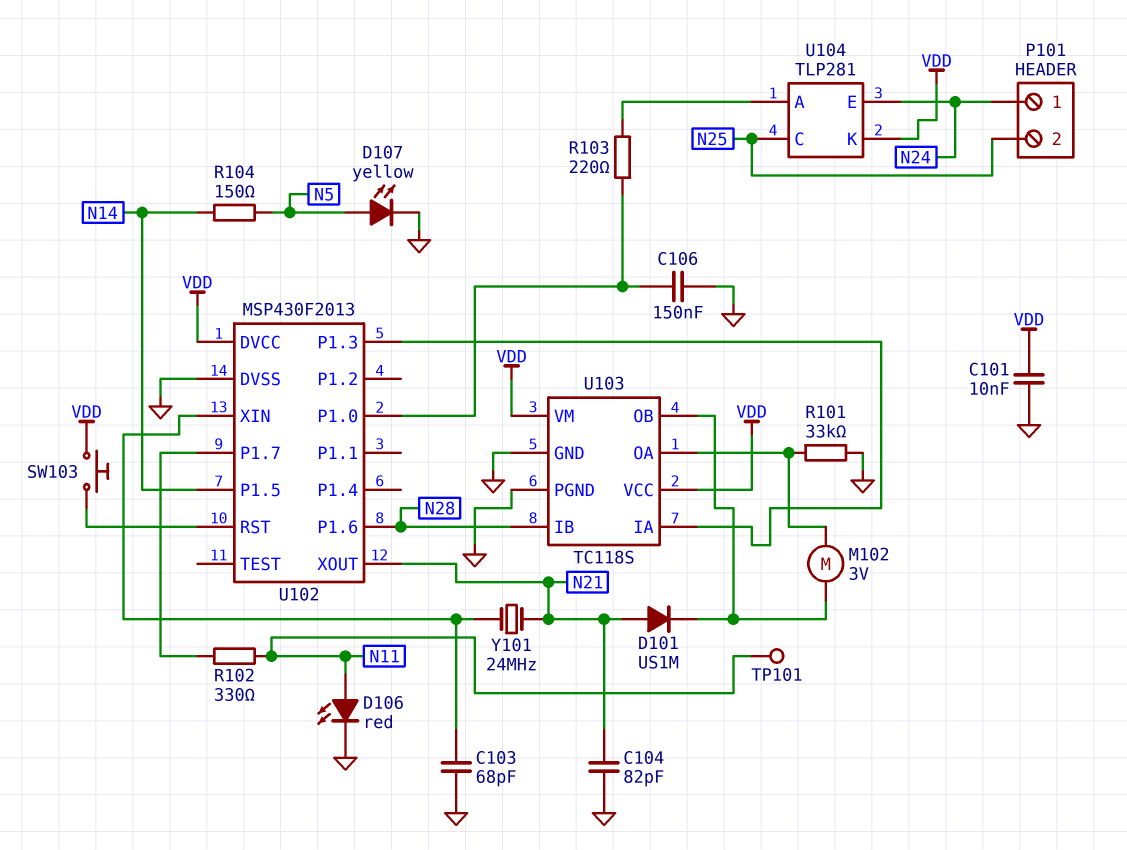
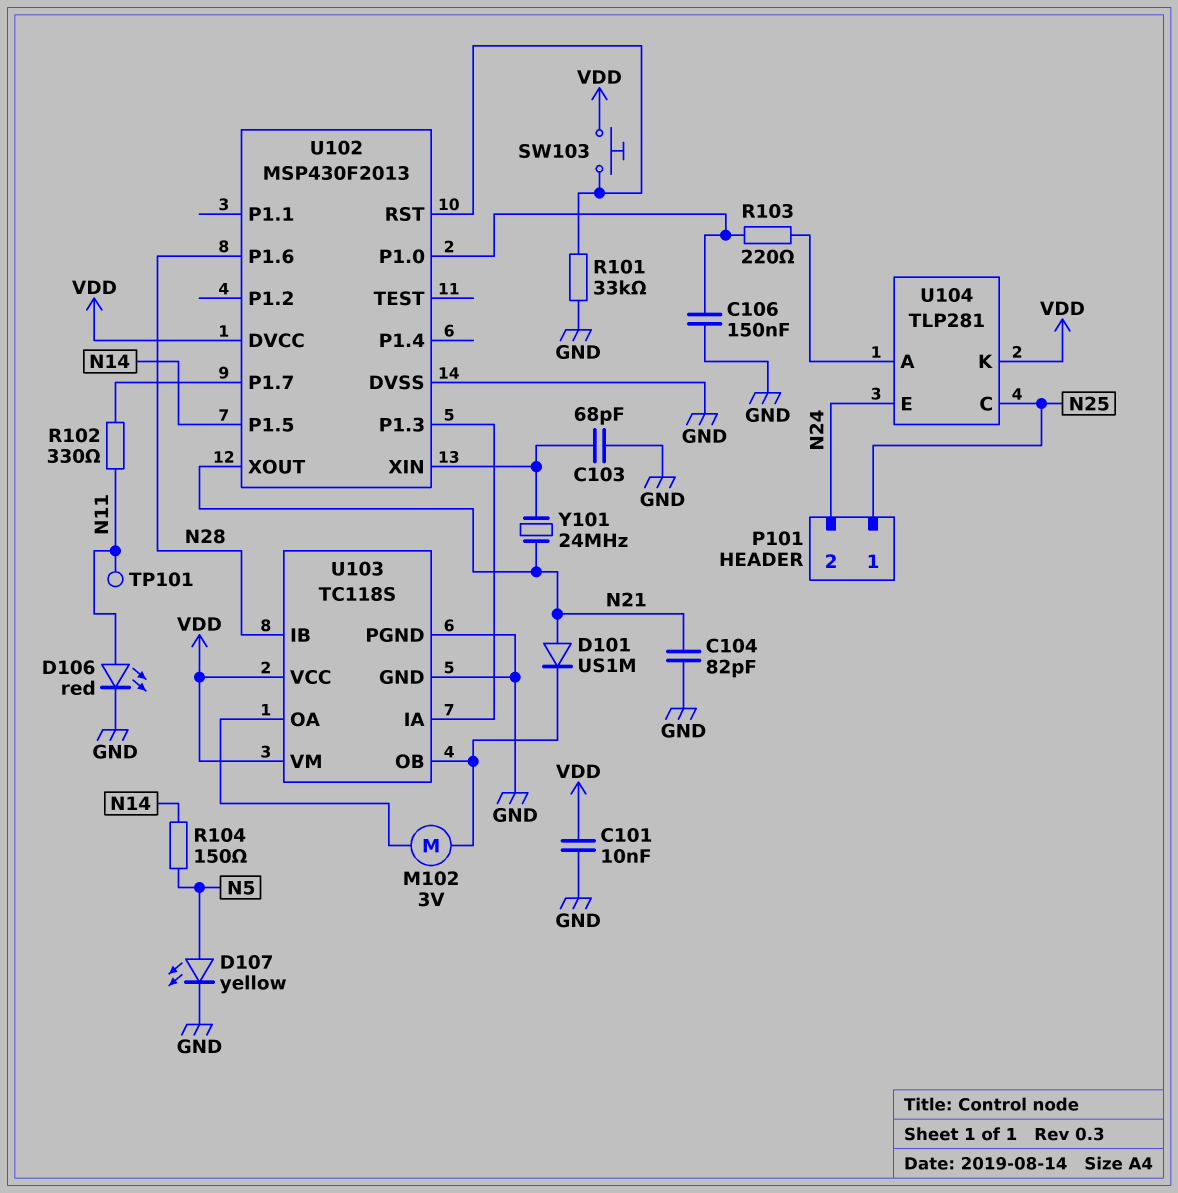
P101 pin 1: N24 -> N25
P101 pin 2: N25 -> N24
R101: 33k (GND, U103/OA) -> 33k (GND, U102/RST)

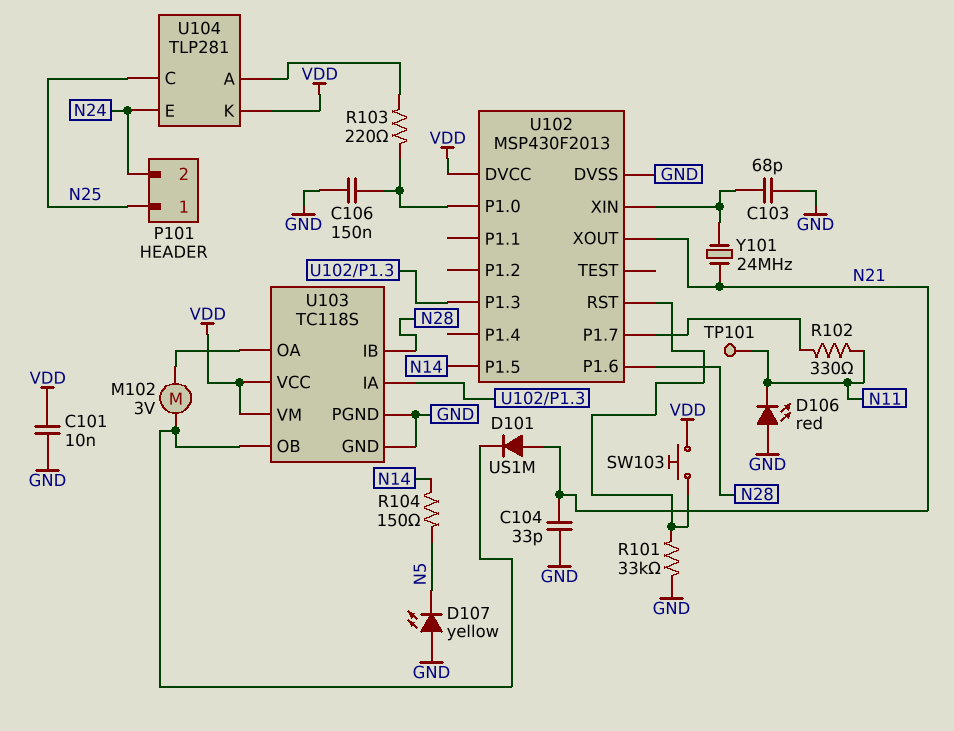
C104: 82pF (GND, N21) -> 33pF (GND, N21)
D106: LED red (A N11, K GND) -> LED red (A GND, K N11)
D107: LED yellow (A N5, K GND) -> LED yellow (A GND, K N5)

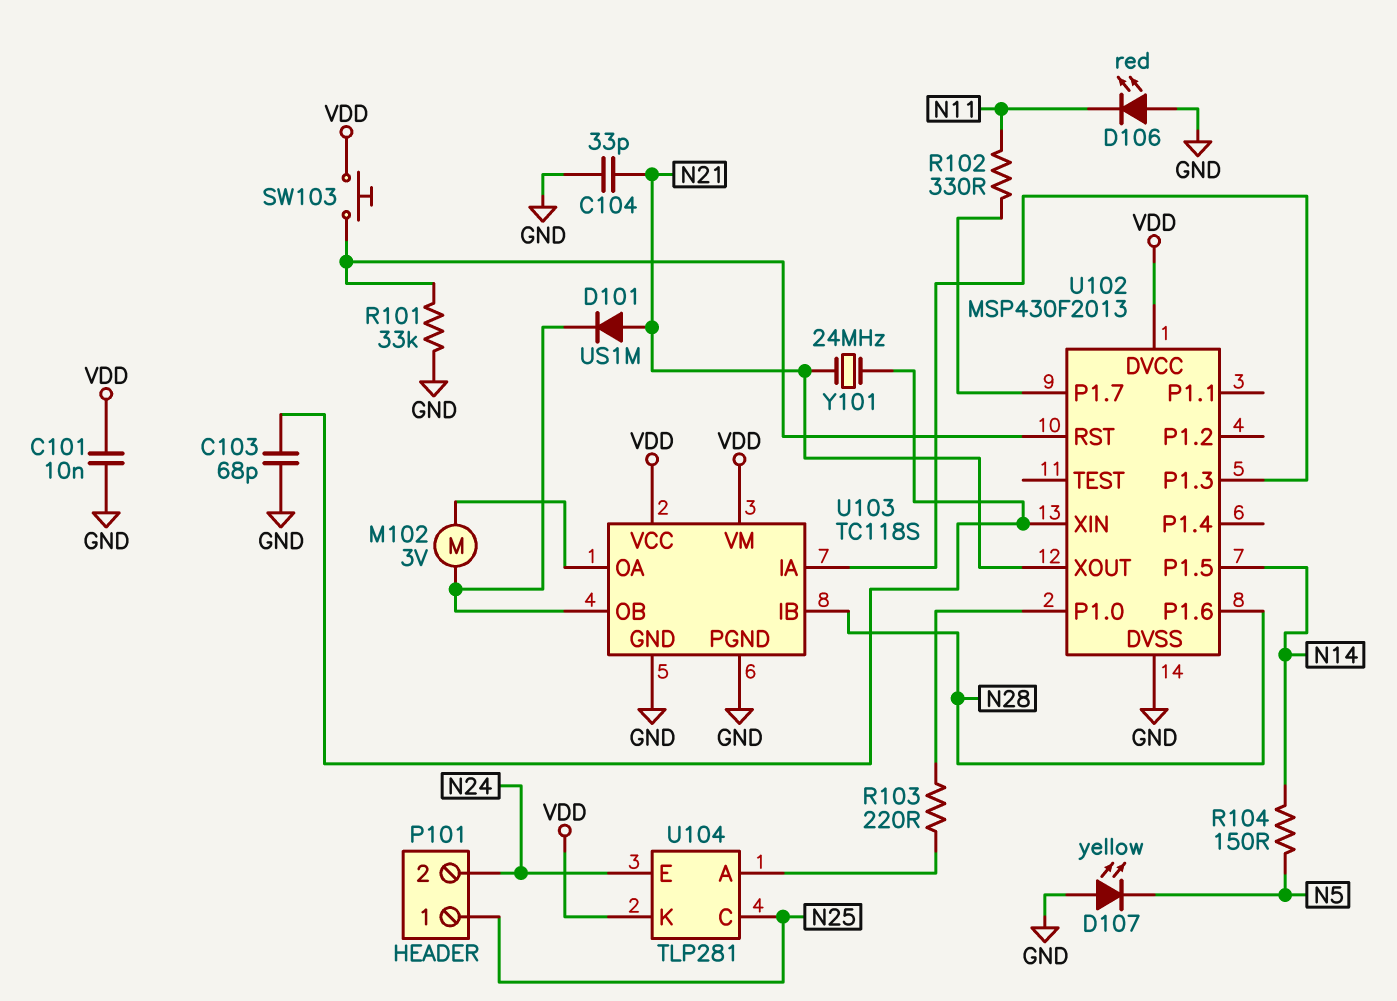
C106: 150nF (GND, U102/P1.0) -> none
TP101: test point (N11) -> none

